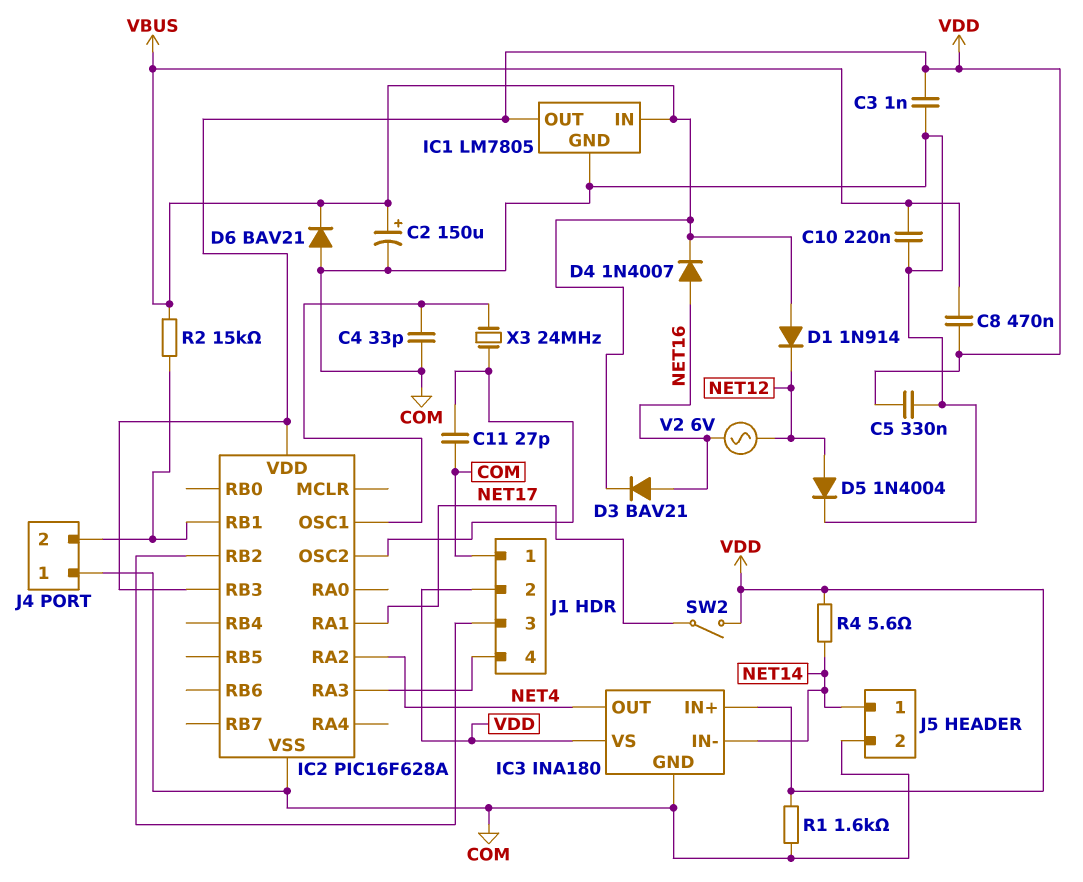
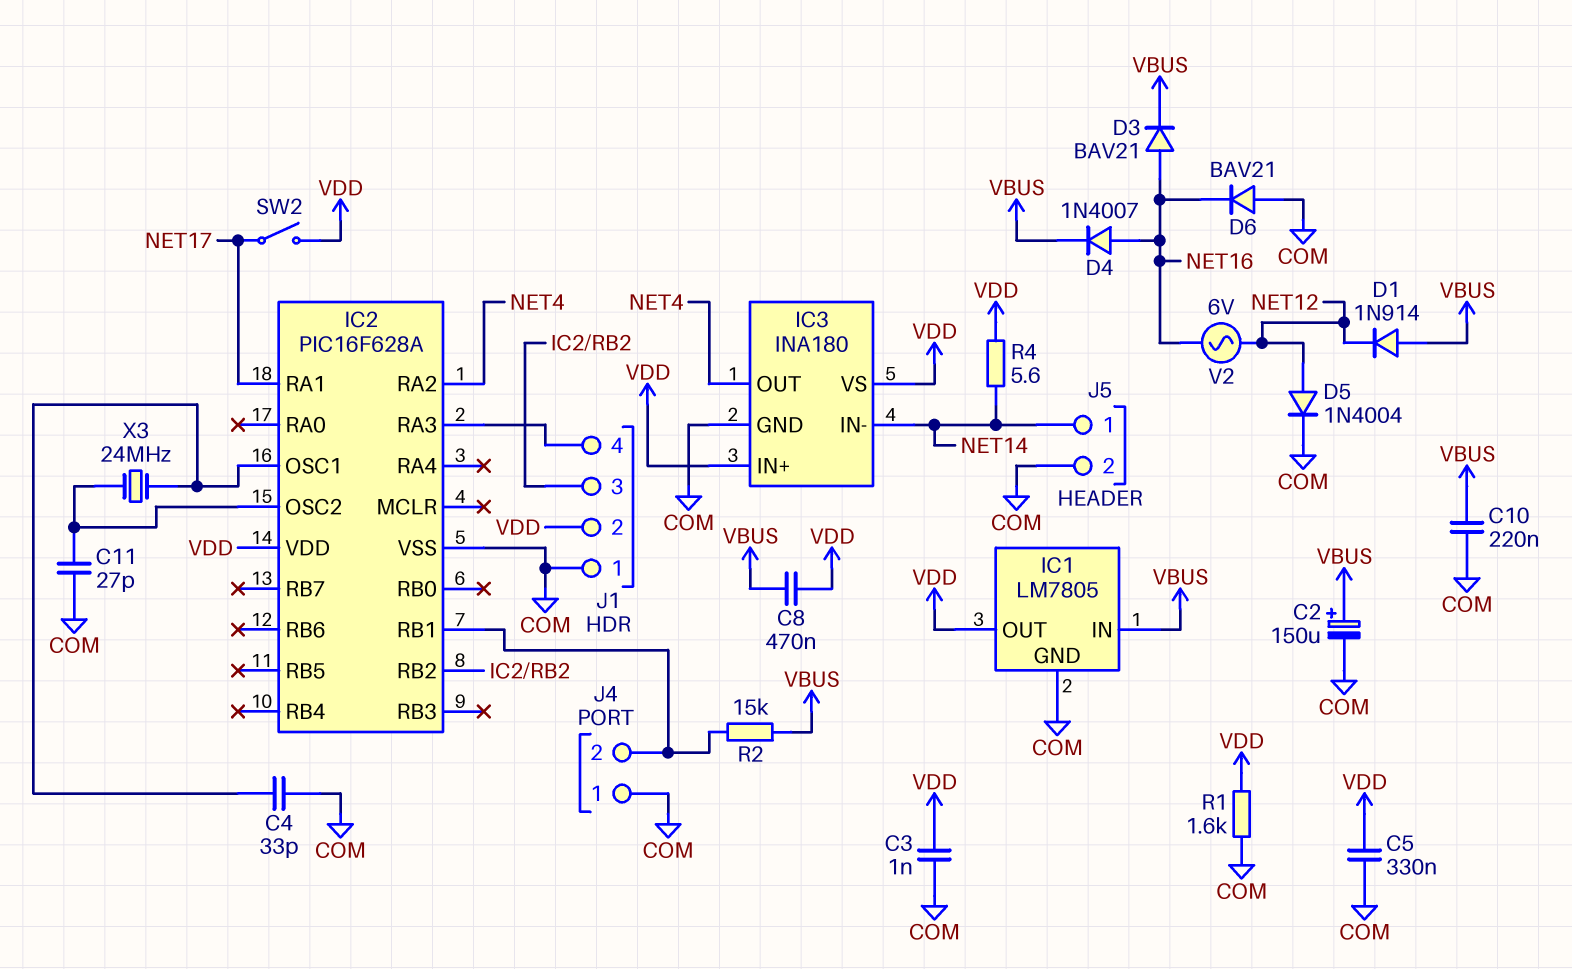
D6: diode BAV21 (A COM, K VBUS) -> diode BAV21 (A COM, K NET16)
IC2 pin RB3: VDD -> none

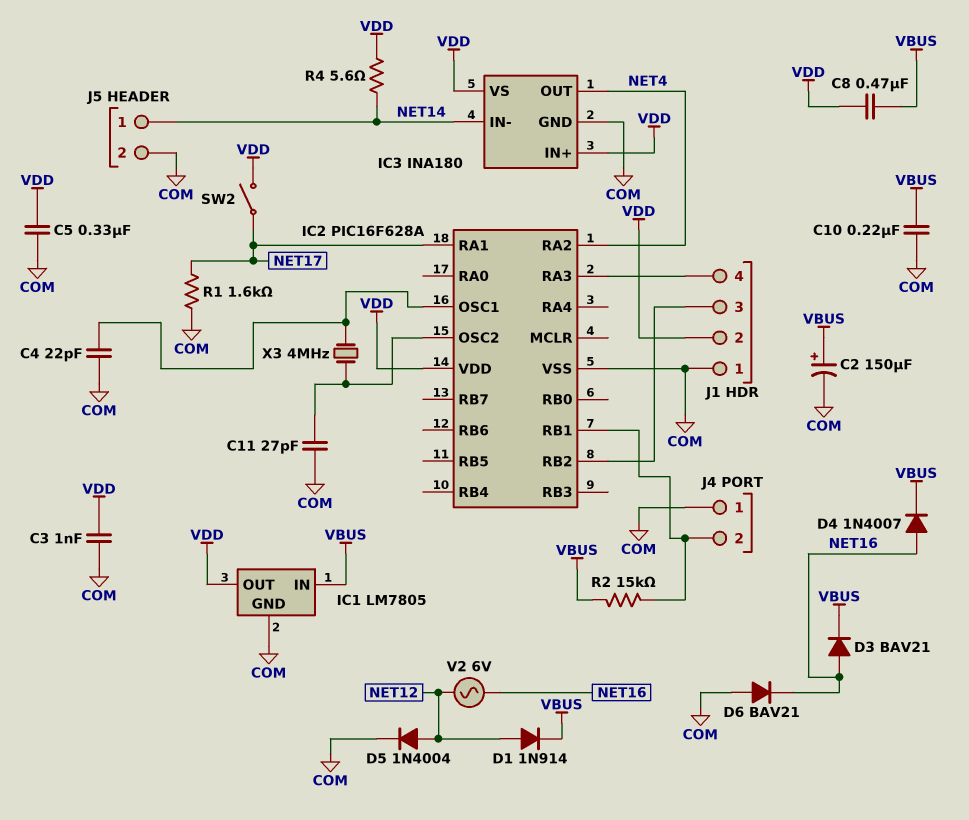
C4: 33pF (COM, IC2/OSC1) -> 22pF (COM, IC2/OSC1)
D1: diode 1N914 (A VBUS, K NET12) -> diode 1N914 (A NET12, K VBUS)
R1: 1.6k (COM, VDD) -> 1.6k (COM, NET17)
X3: 24MHz (IC2/OSC1, IC2/OSC2) -> 4MHz (IC2/OSC1, IC2/OSC2)

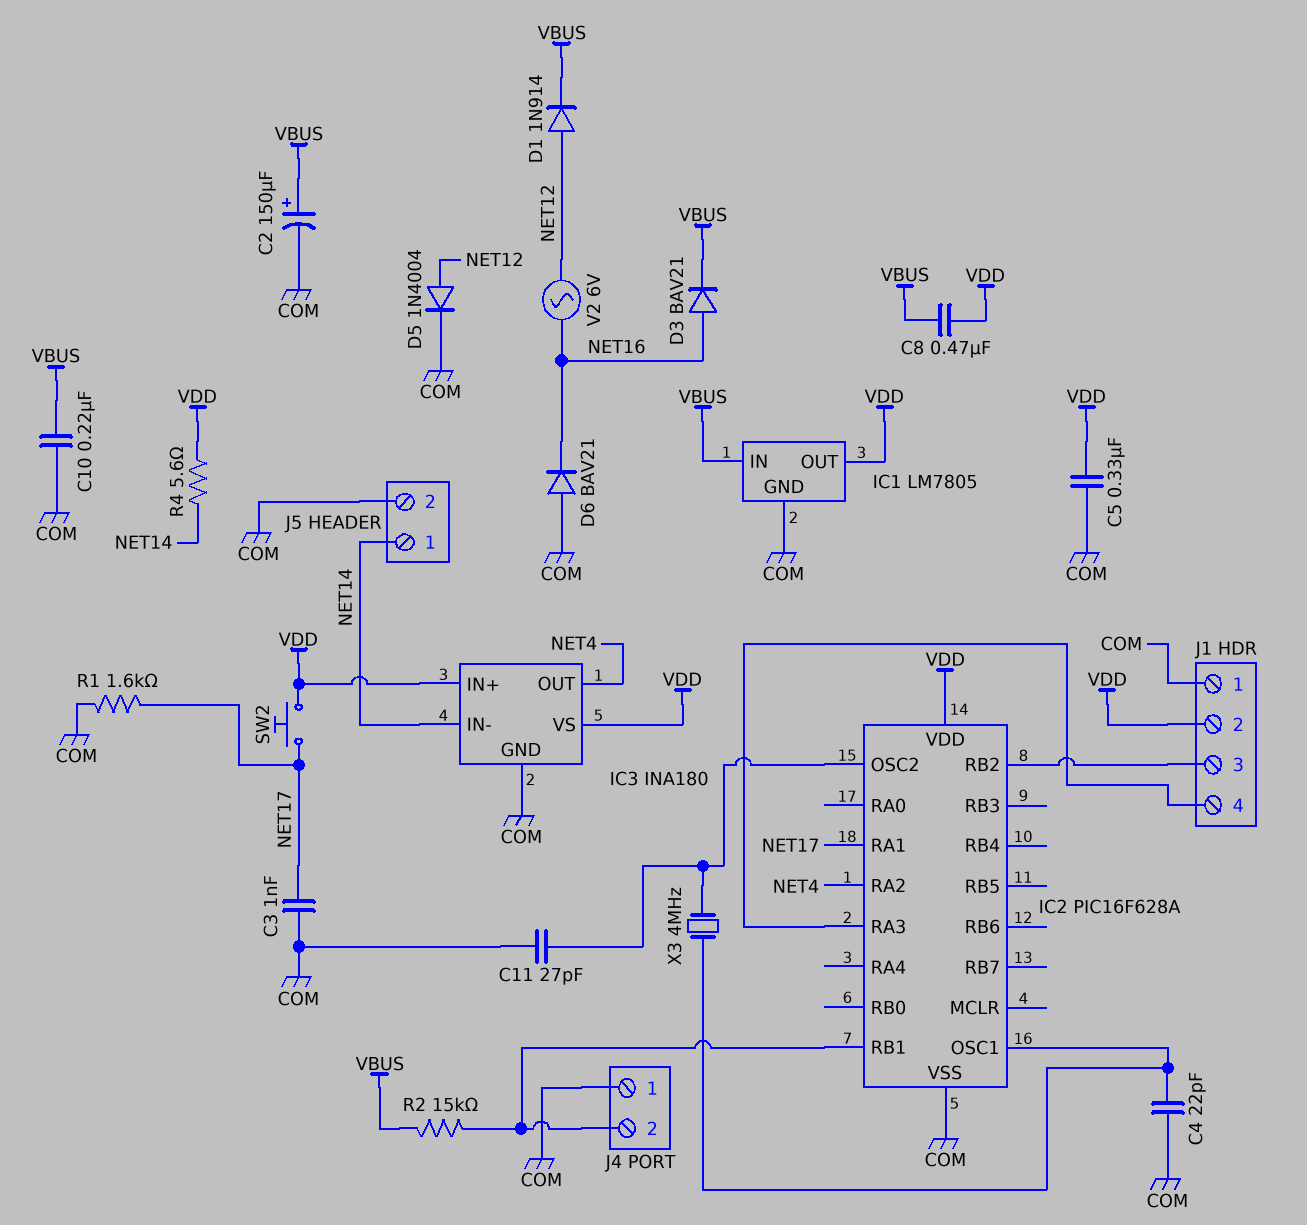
C3: 1nF (COM, VDD) -> 1nF (COM, NET17)
D4: diode 1N4007 (A NET16, K VBUS) -> none
SW2: switch (NET17, VDD) -> button (NET17, VDD)

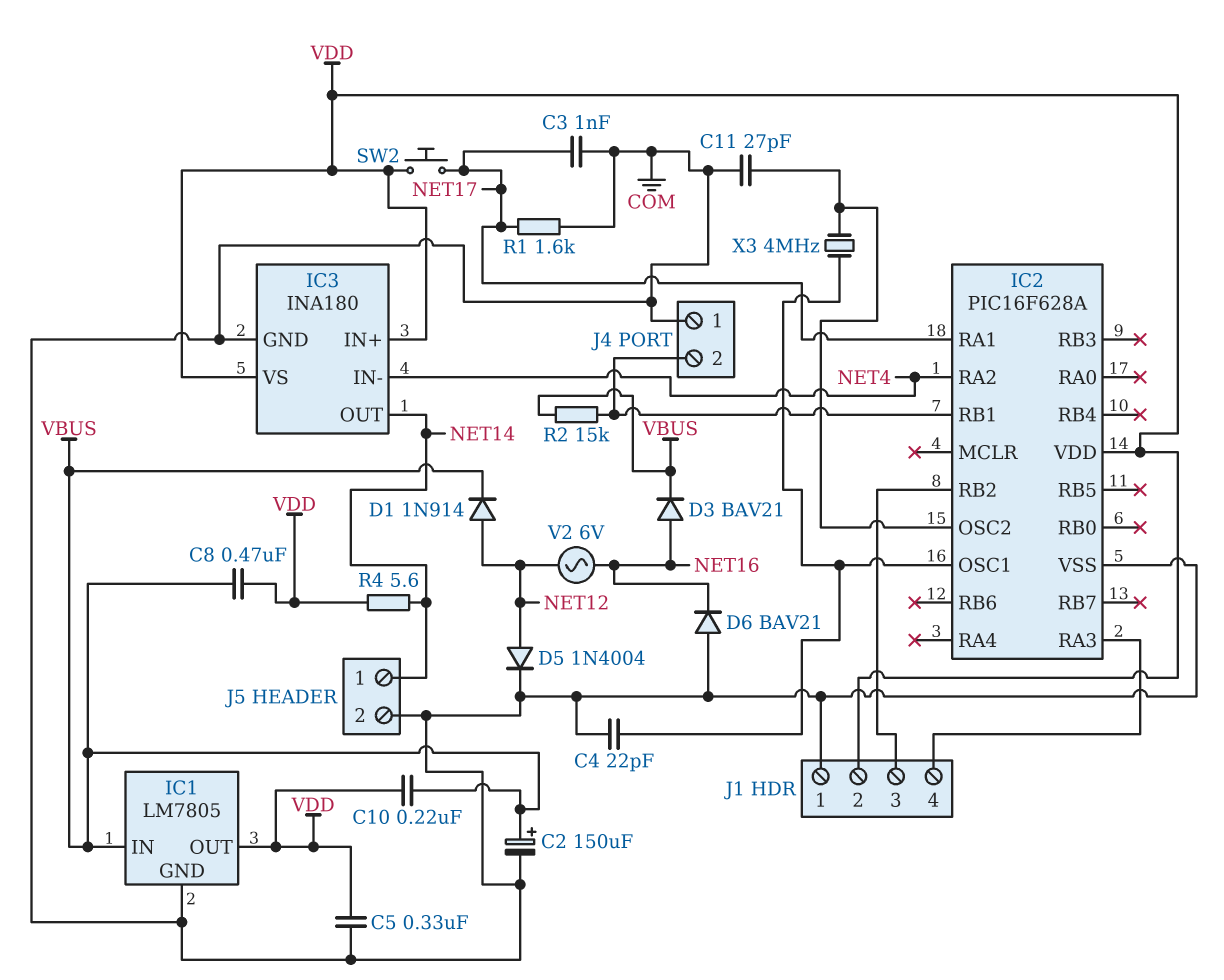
C10: 220nF (COM, VBUS) -> 220nF (VBUS, VDD)
IC3 pin IN-: NET14 -> NET4
IC3 pin OUT: NET4 -> NET14

